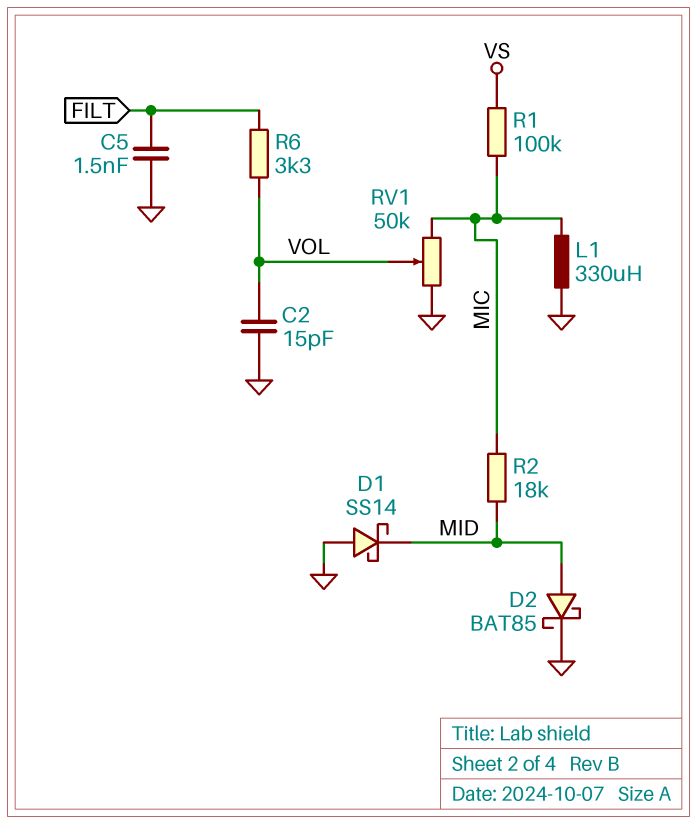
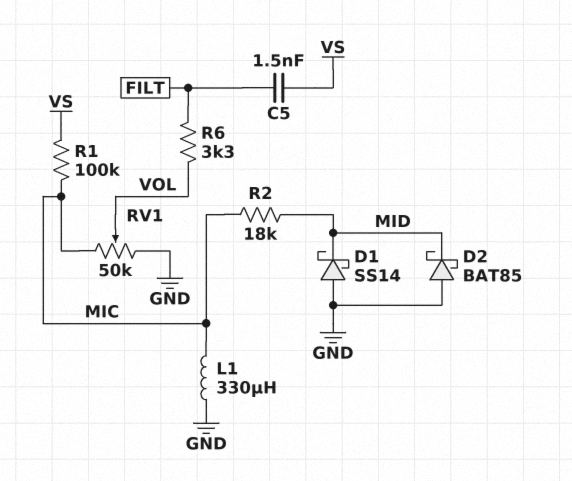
C2: 15pF (GND, VOL) -> none
C5: 1.5nF (FILT, GND) -> 1.5nF (FILT, VS)
D2: schottky BAT85 (A MID, K GND) -> schottky BAT85 (A GND, K MID)

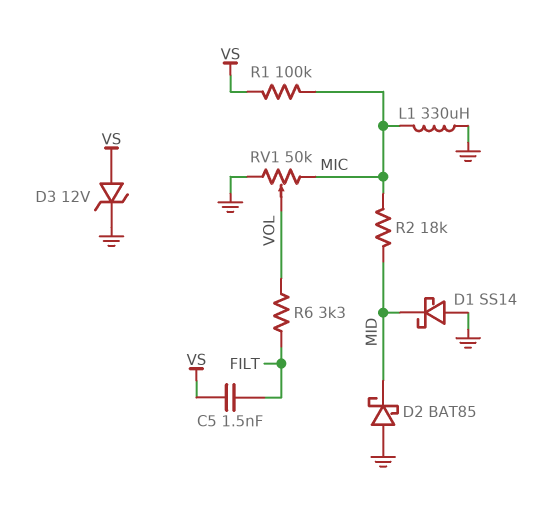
D3: none -> zener 12V (A VS, K GND)

